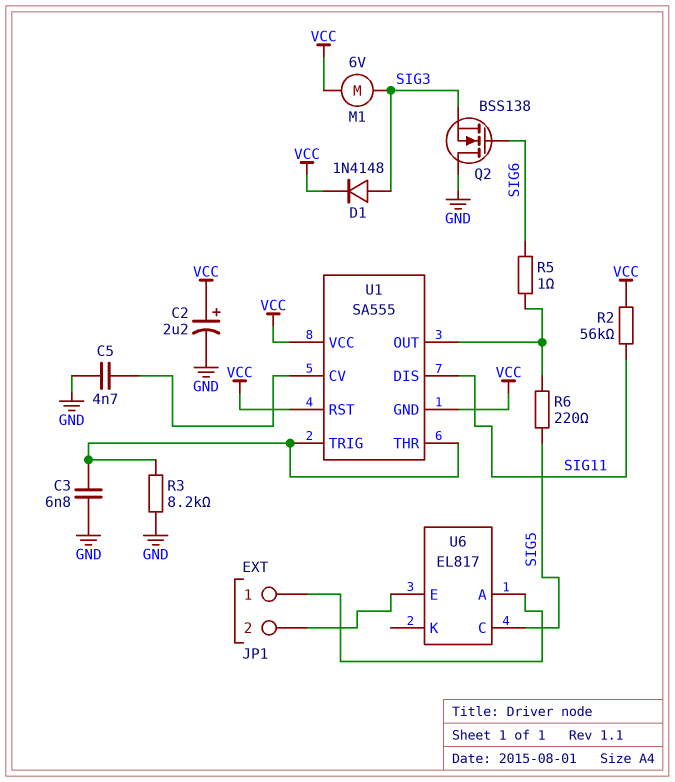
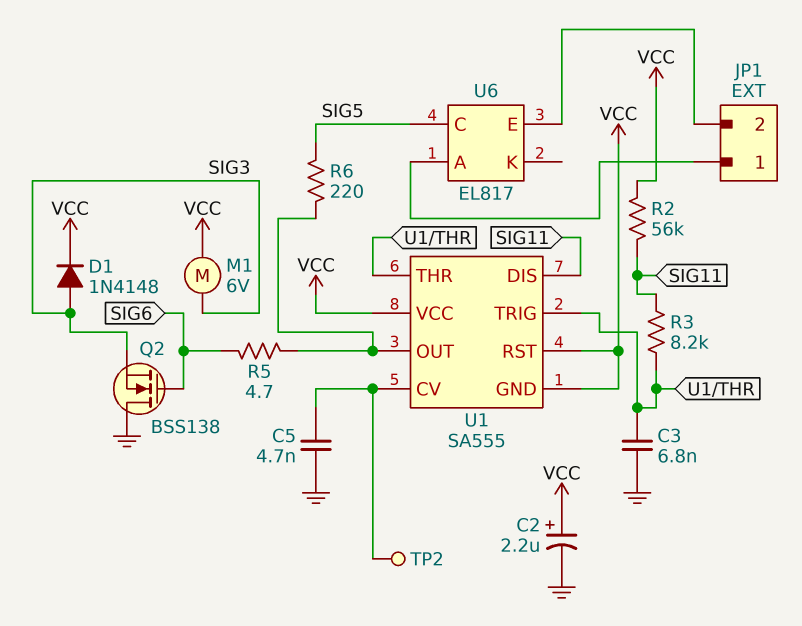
R3: 8.2k (GND, U1/THR) -> 8.2k (SIG11, U1/THR)
R5: 1 (SIG6, U1/OUT) -> 4.7 (SIG6, U1/OUT)
TP2: none -> test point (U1/CV)

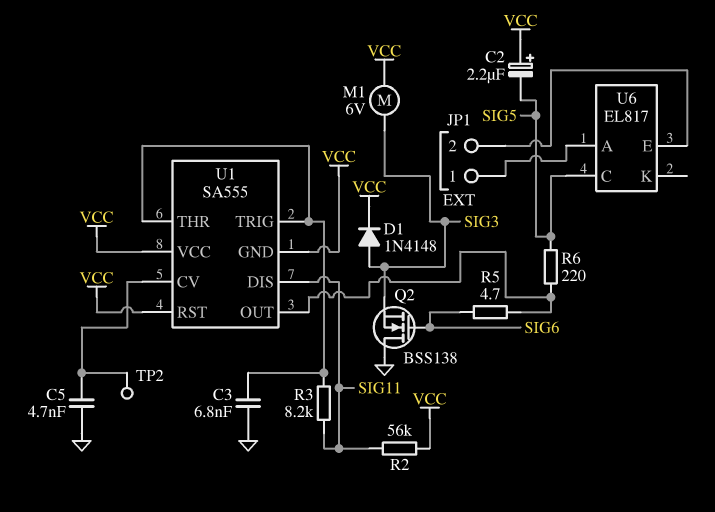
C2: 2.2uF (plus VCC, minus GND) -> 2.2uF (plus VCC, minus SIG5)

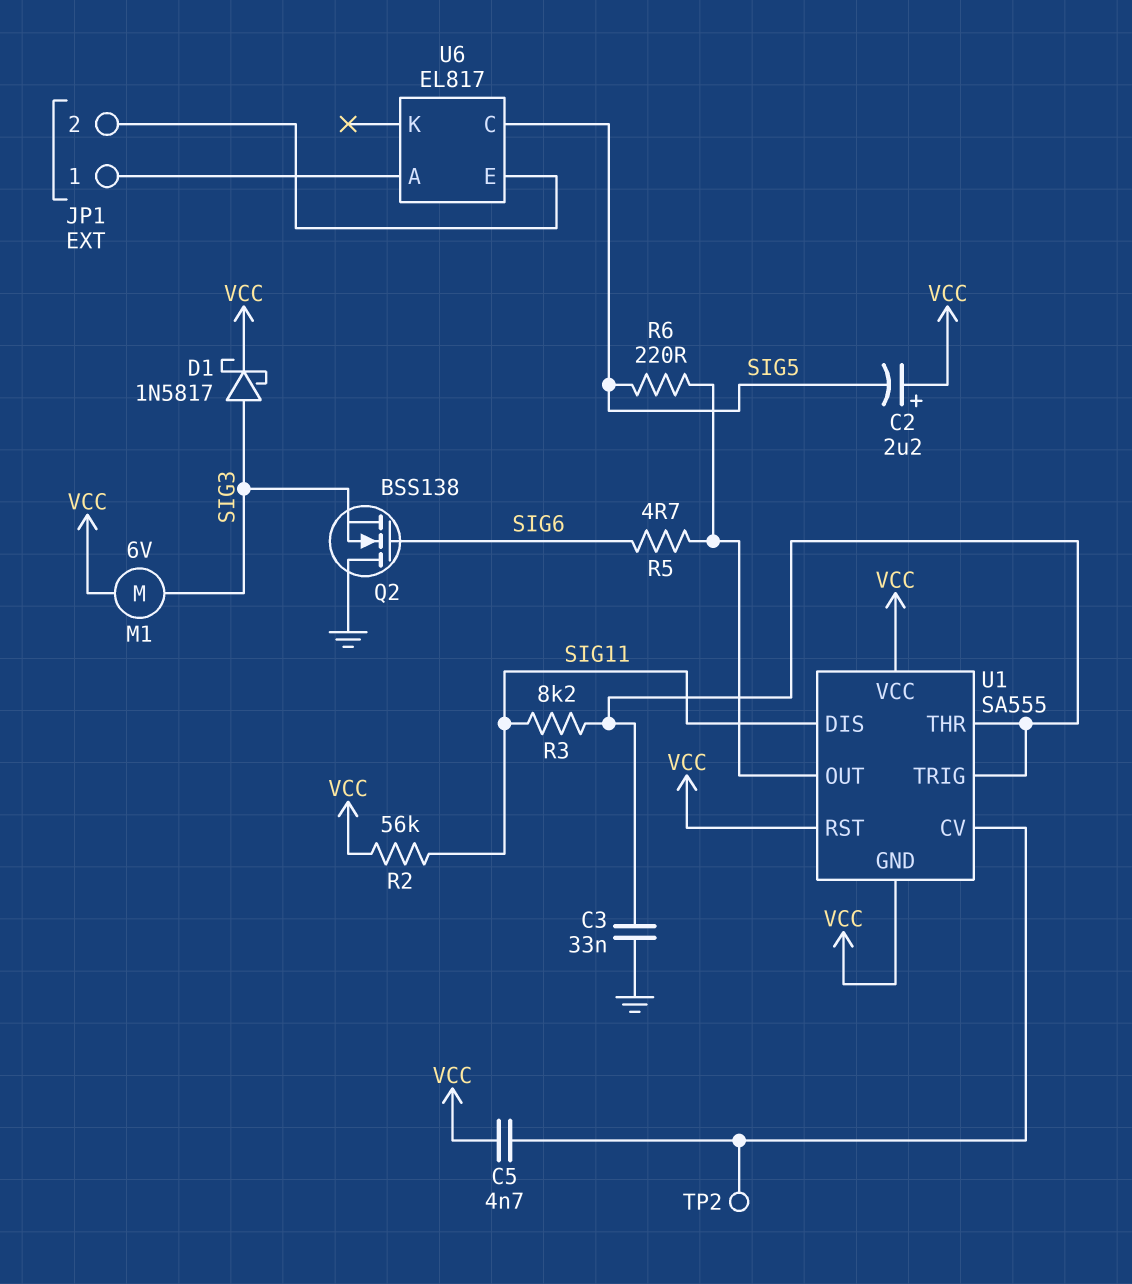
C3: 6.8nF (GND, U1/THR) -> 33nF (GND, U1/THR)
C5: 4.7nF (GND, U1/CV) -> 4.7nF (U1/CV, VCC)
D1: diode 1N4148 (A SIG3, K VCC) -> schottky 1N5817 (A SIG3, K VCC)

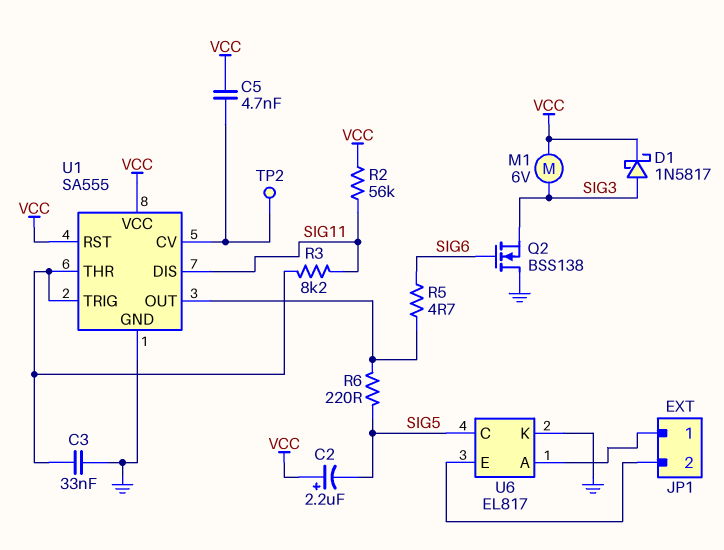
U1 pin GND: VCC -> GND
U6 pin K: none -> GND

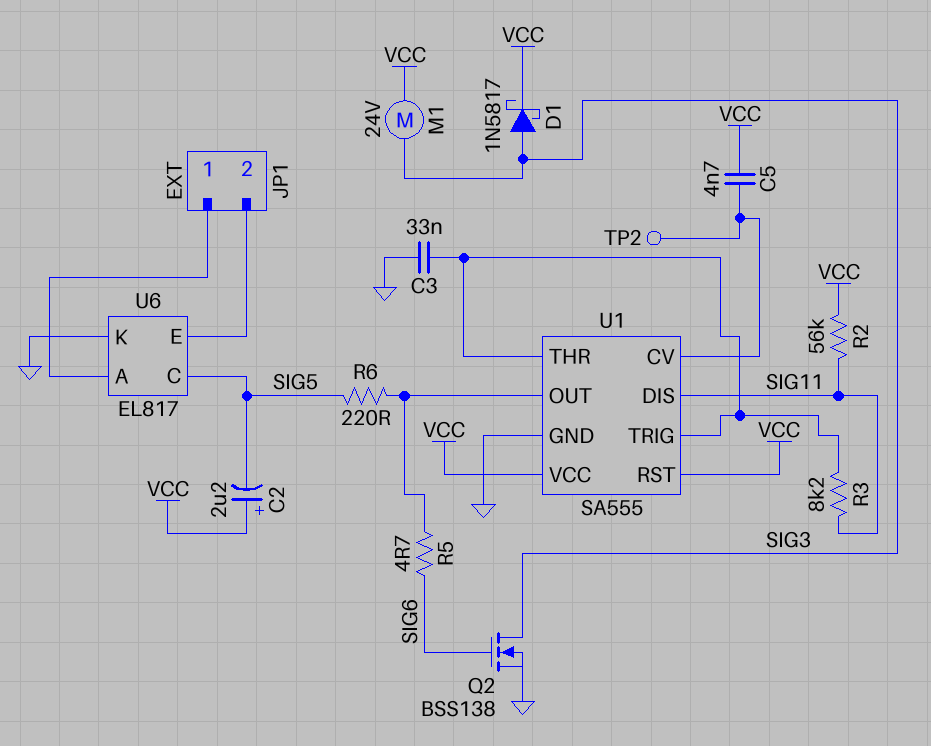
M1: motor 6V (SIG3, VCC) -> motor 24V (SIG3, VCC)
Q2: NMOS BSS138 (G SIG6, D GND, S SIG3) -> NMOS BSS138 (G SIG6, D SIG3, S GND)

